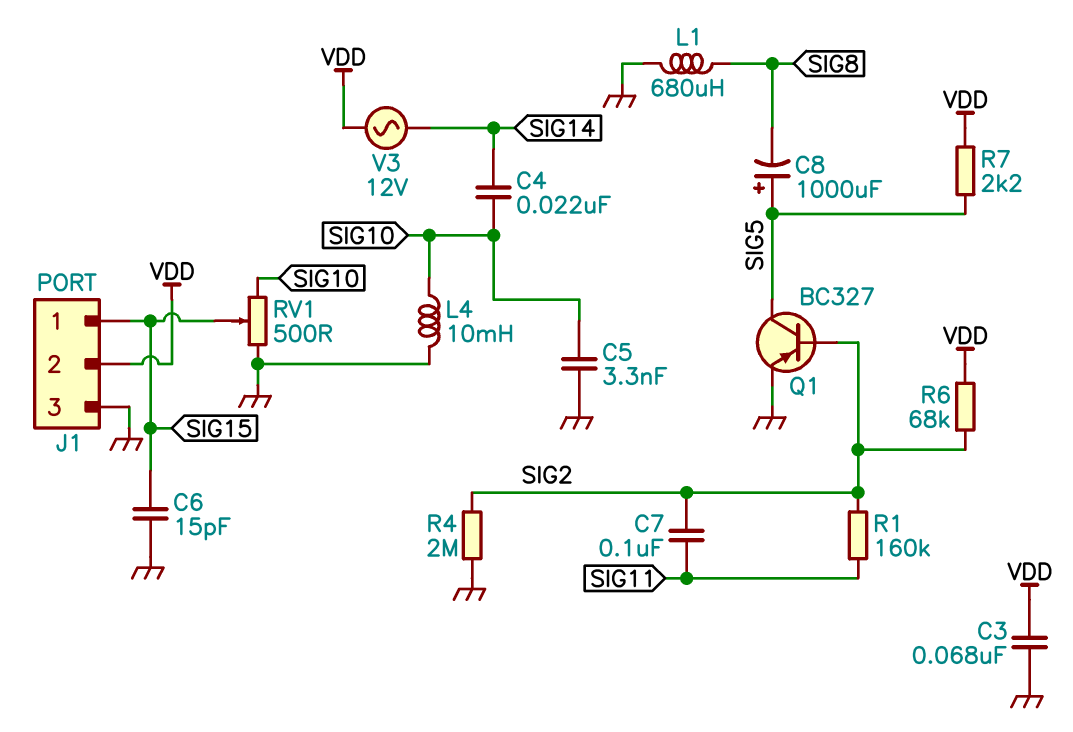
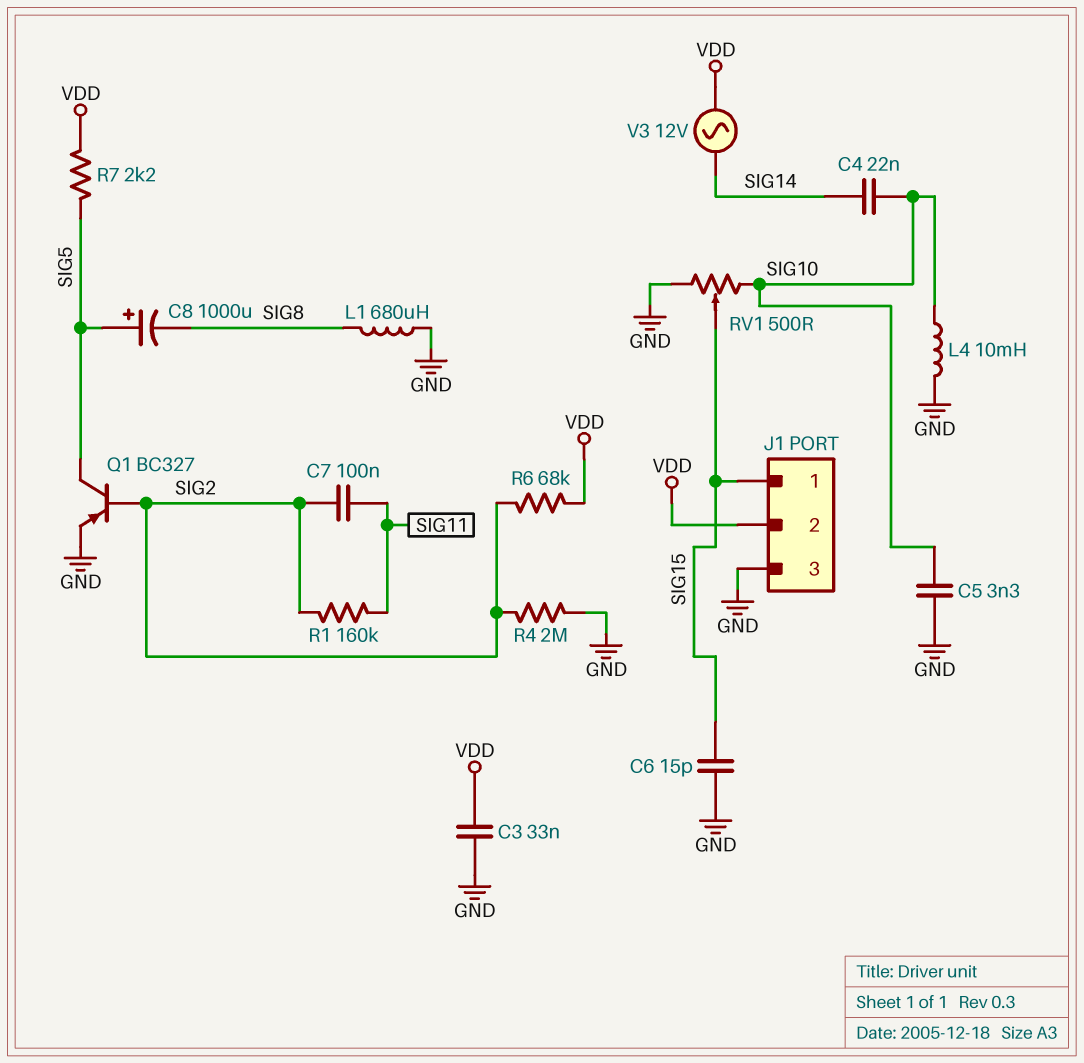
C3: 68nF (GND, VDD) -> 33nF (GND, VDD)

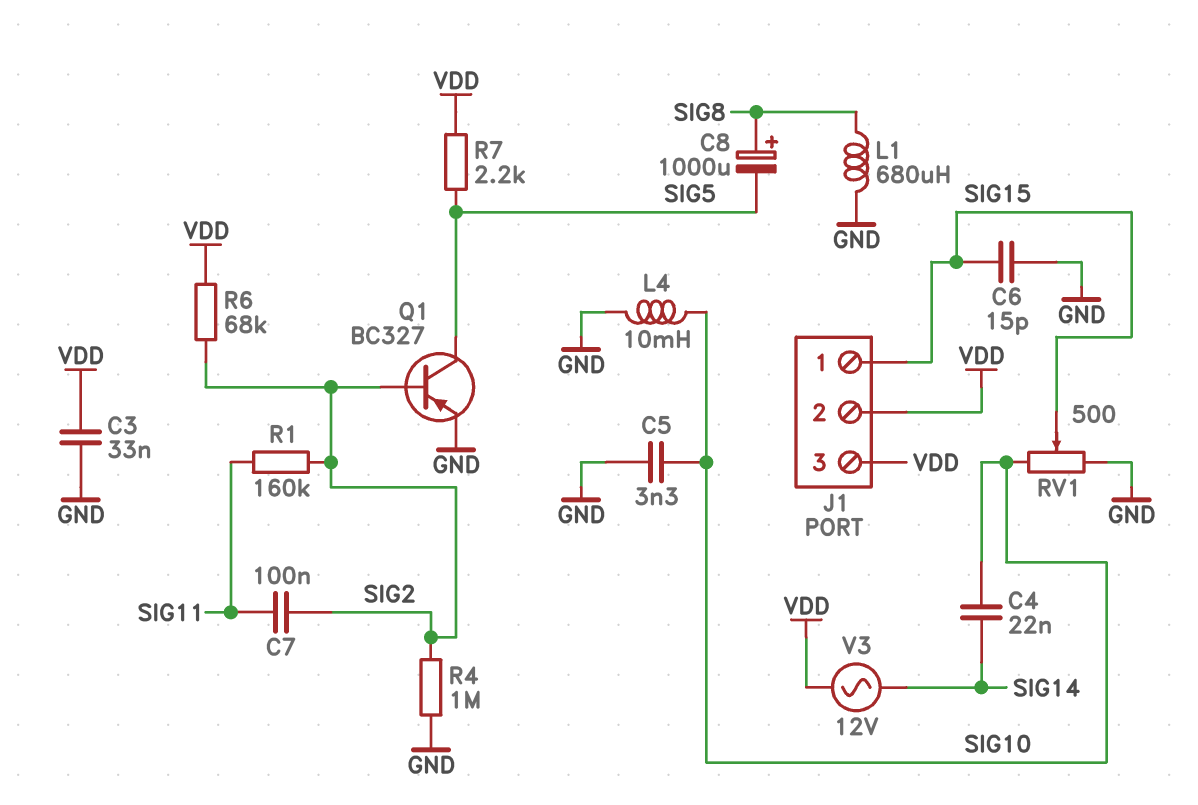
C8: 1000uF (plus SIG5, minus SIG8) -> 1000uF (plus SIG8, minus SIG5)
J1 pin 3: GND -> VDD
R4: 2M (GND, SIG2) -> 1M (GND, SIG2)

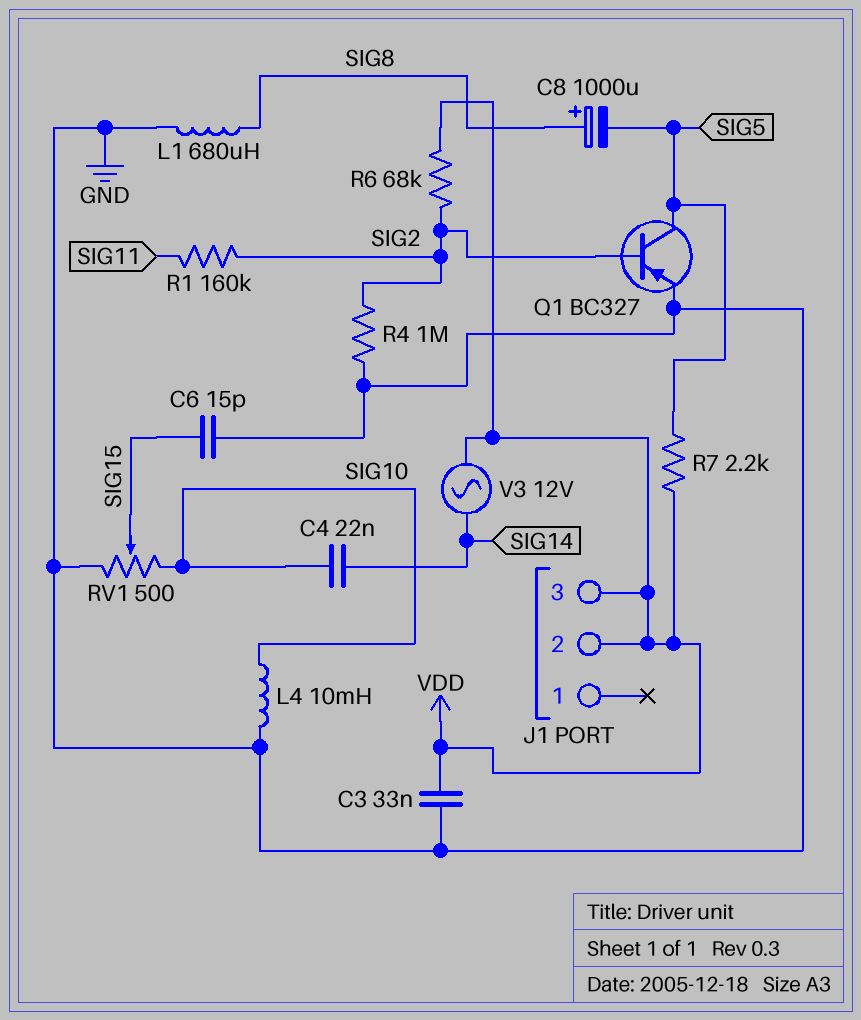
C5: 3.3nF (GND, SIG10) -> none
C7: 100nF (SIG2, SIG11) -> none
J1 pin 1: SIG15 -> none

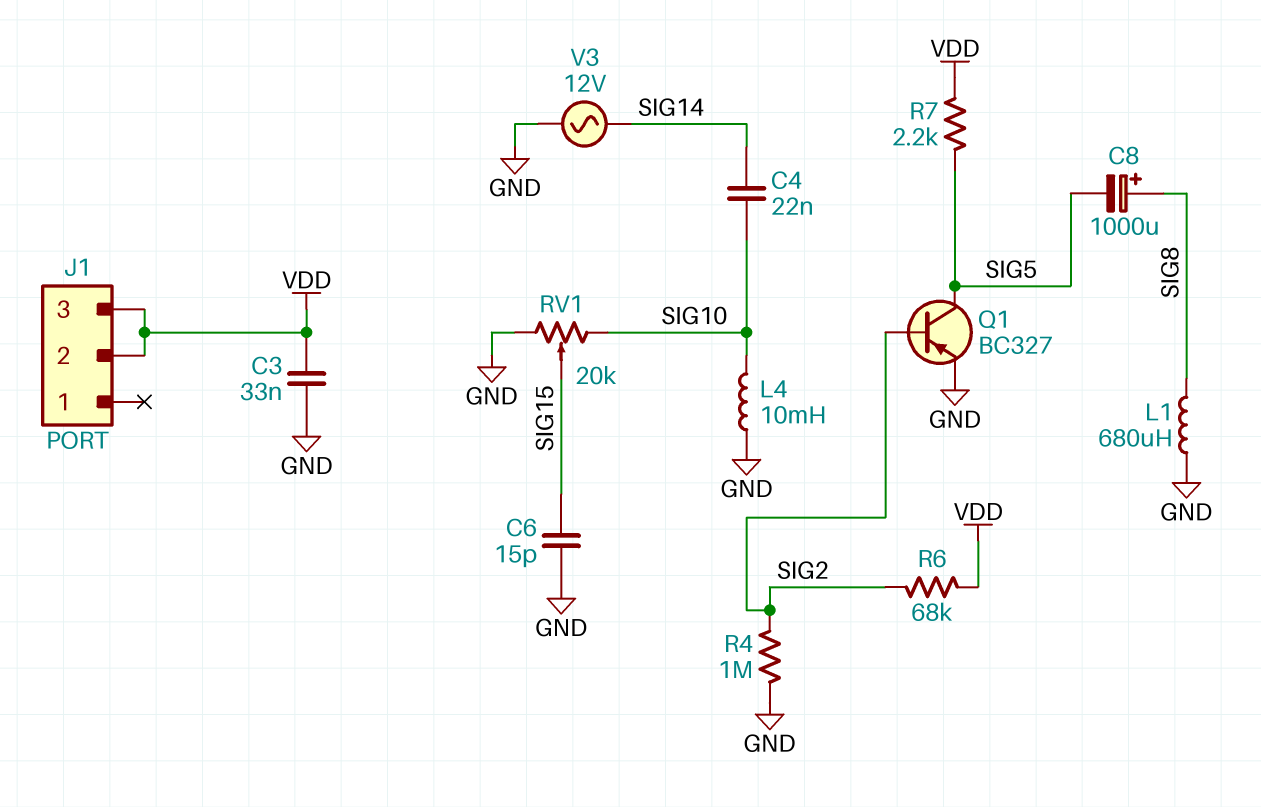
R1: 160k (SIG2, SIG11) -> none
RV1: 500 (GND, SIG10, wiper SIG15) -> 20k (GND, SIG10, wiper SIG15)
V3: AC 12V (SIG14, VDD) -> AC 12V (GND, SIG14)

